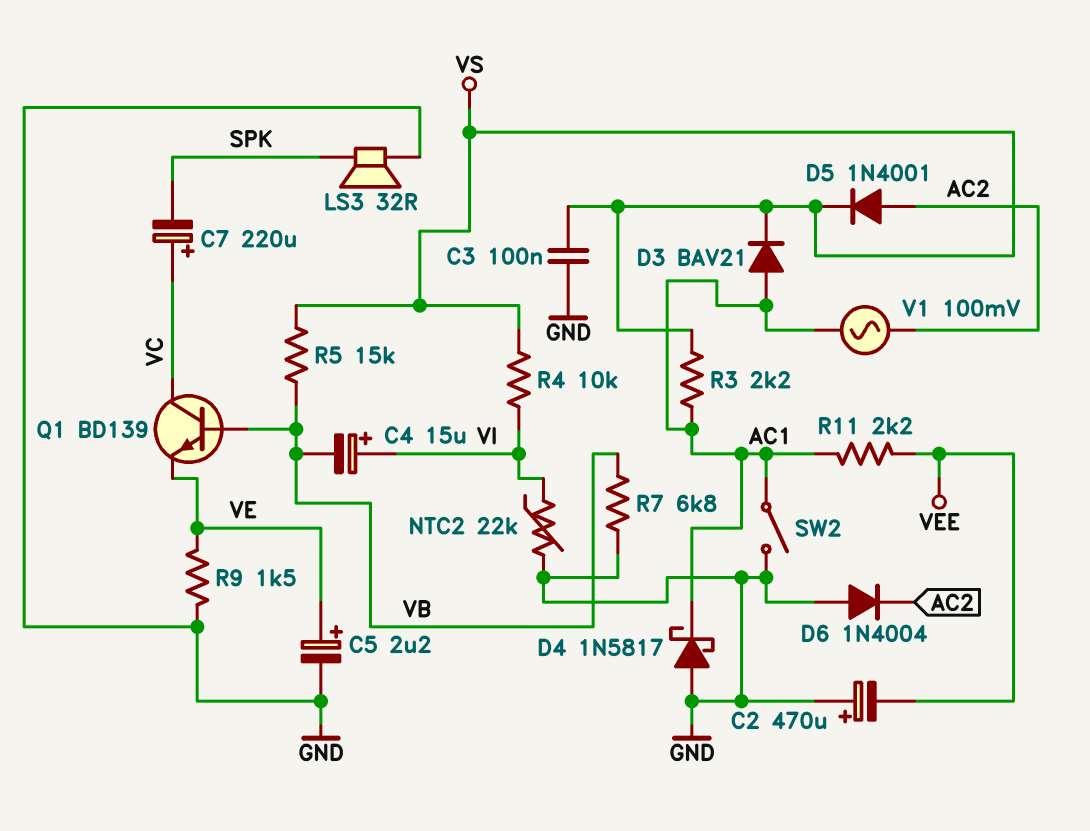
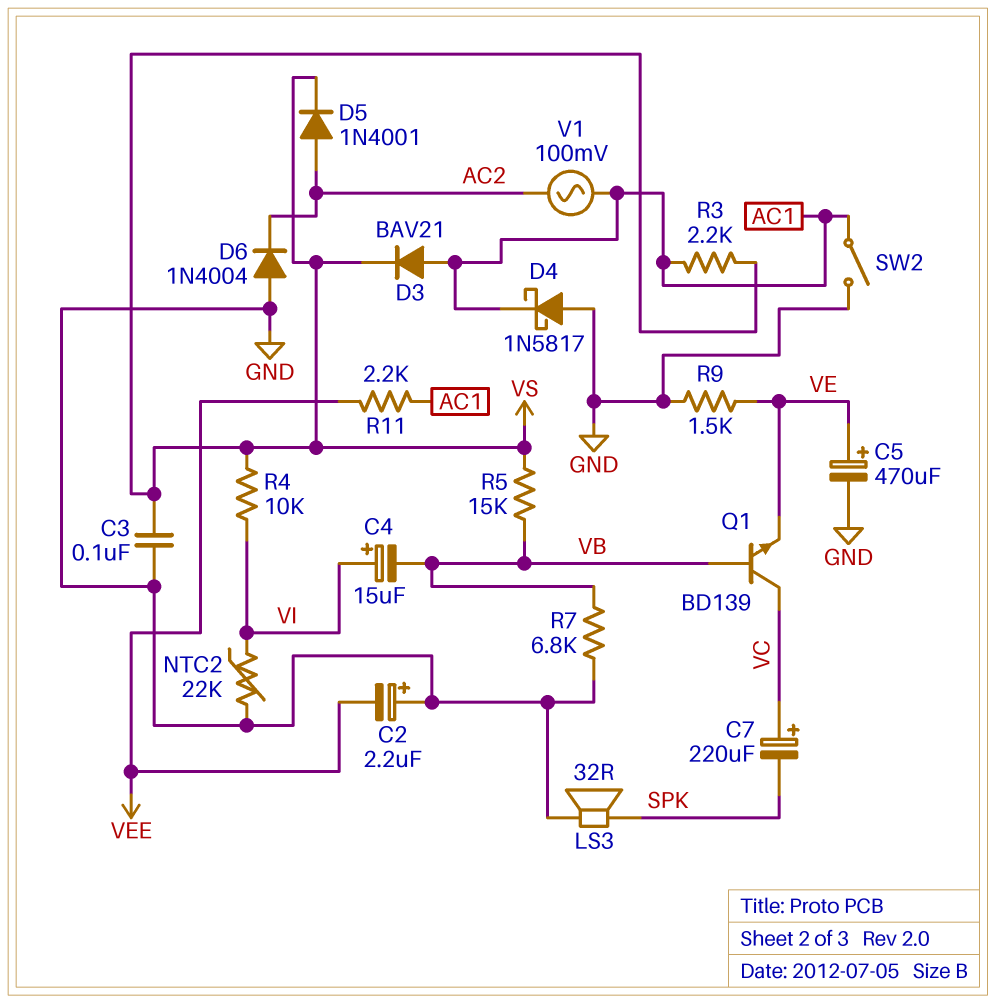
C2: 470uF (plus GND, minus VEE) -> 2.2uF (plus GND, minus VEE)
C5: 2.2uF (plus VE, minus GND) -> 470uF (plus VE, minus GND)

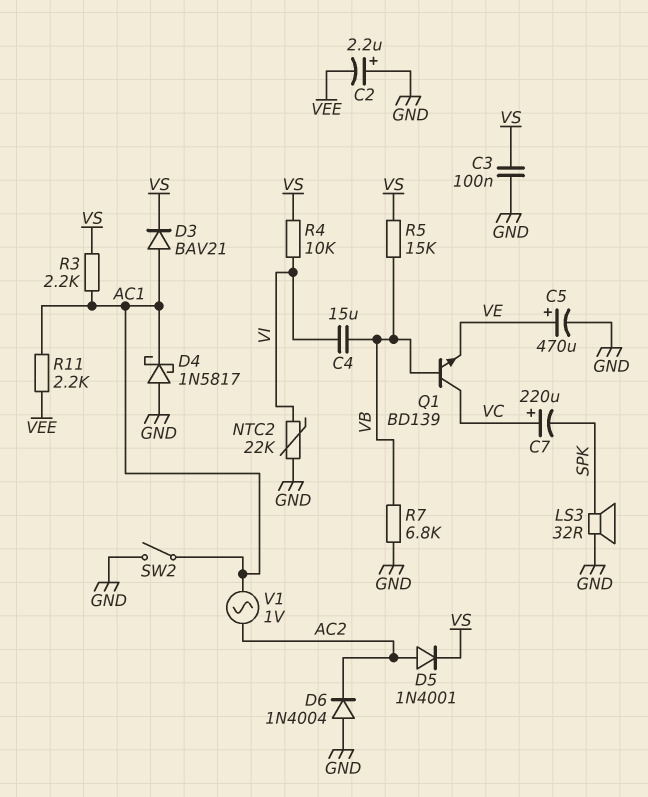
C4: 15uF (plus VI, minus VB) -> 15uF (VB, VI)
R9: 1.5k (GND, VE) -> none
V1: AC 100mV (AC1, AC2) -> AC 1V (AC1, AC2)

